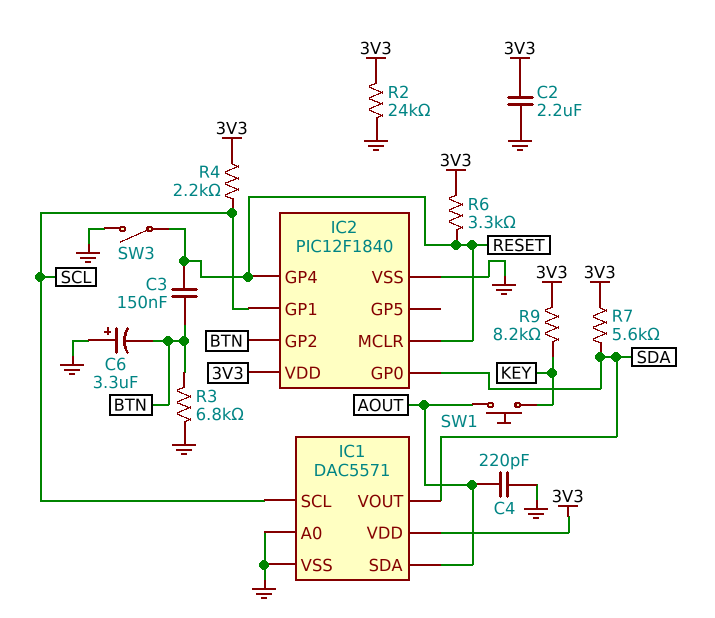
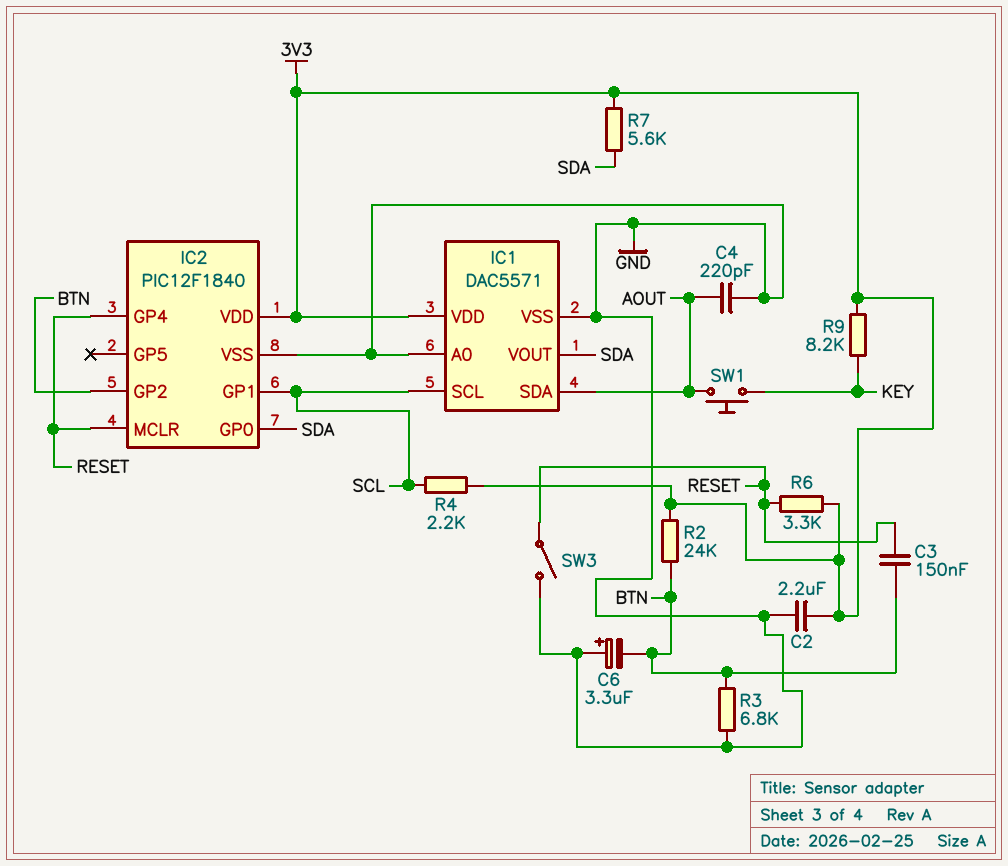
R2: 24k (3V3, GND) -> 24k (3V3, BTN)

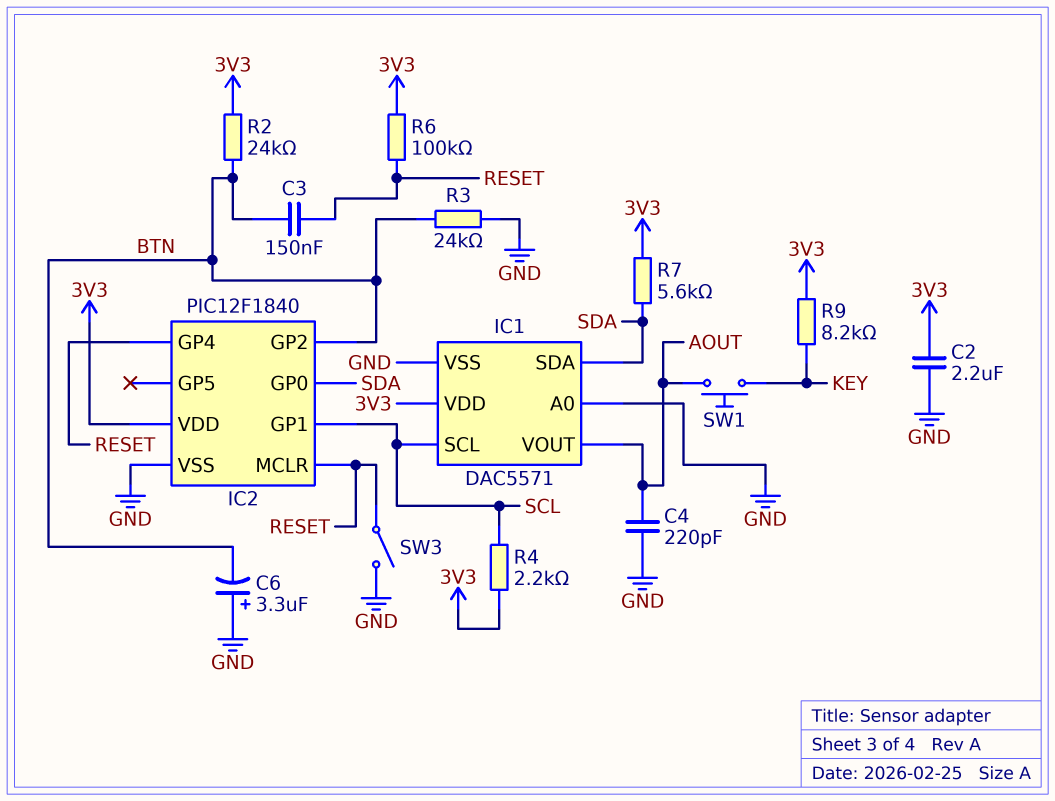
IC1 pin SDA: AOUT -> SDA
IC1 pin VOUT: SDA -> AOUT
R3: 6.8k (BTN, GND) -> 24k (BTN, GND)
R6: 3.3k (3V3, RESET) -> 100k (3V3, RESET)

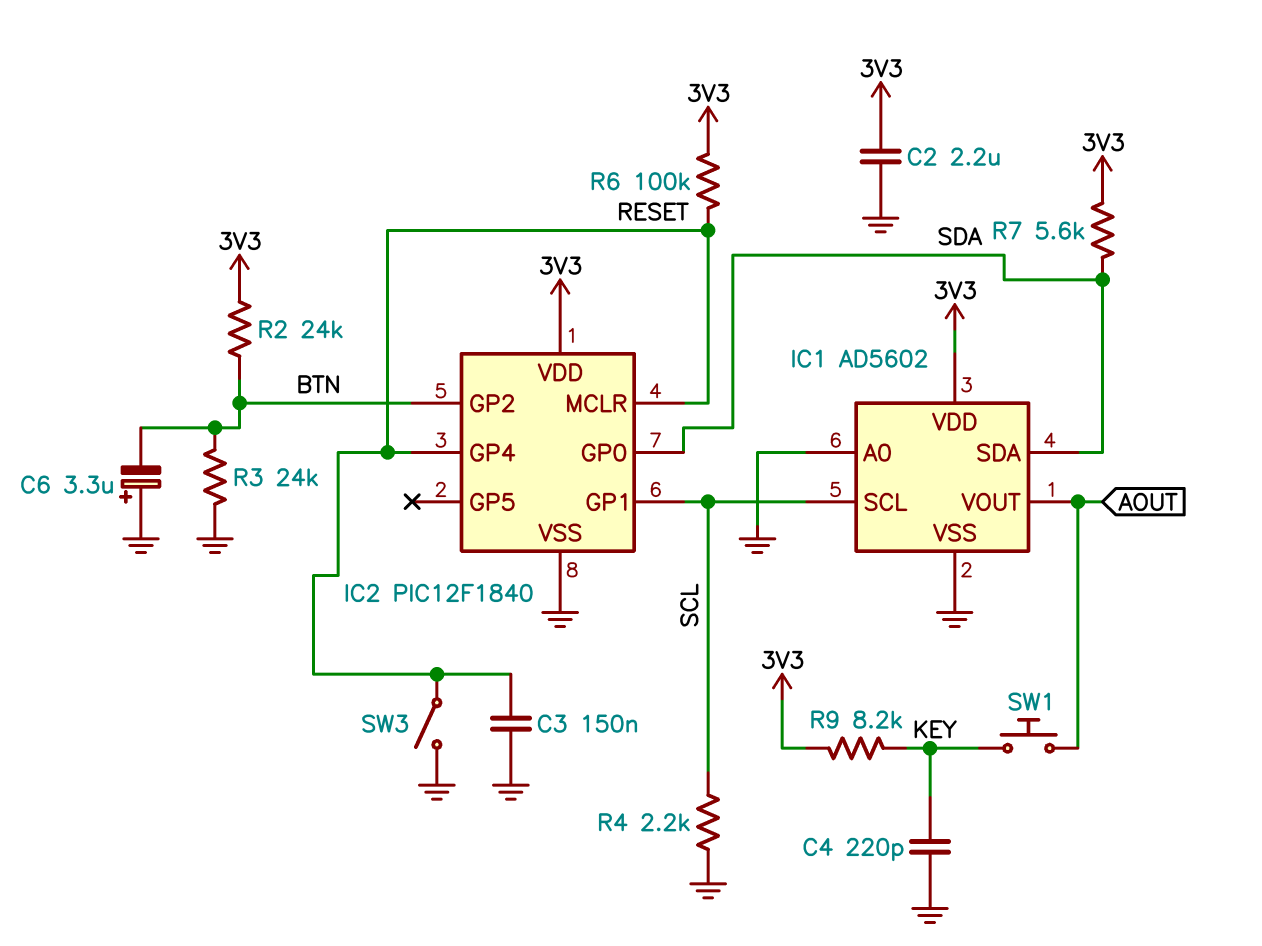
C3: 150nF (BTN, RESET) -> 150nF (GND, RESET)
C4: 220pF (AOUT, GND) -> 220pF (GND, KEY)
IC1: DAC5571 -> AD5602
R4: 2.2k (3V3, SCL) -> 2.2k (GND, SCL)

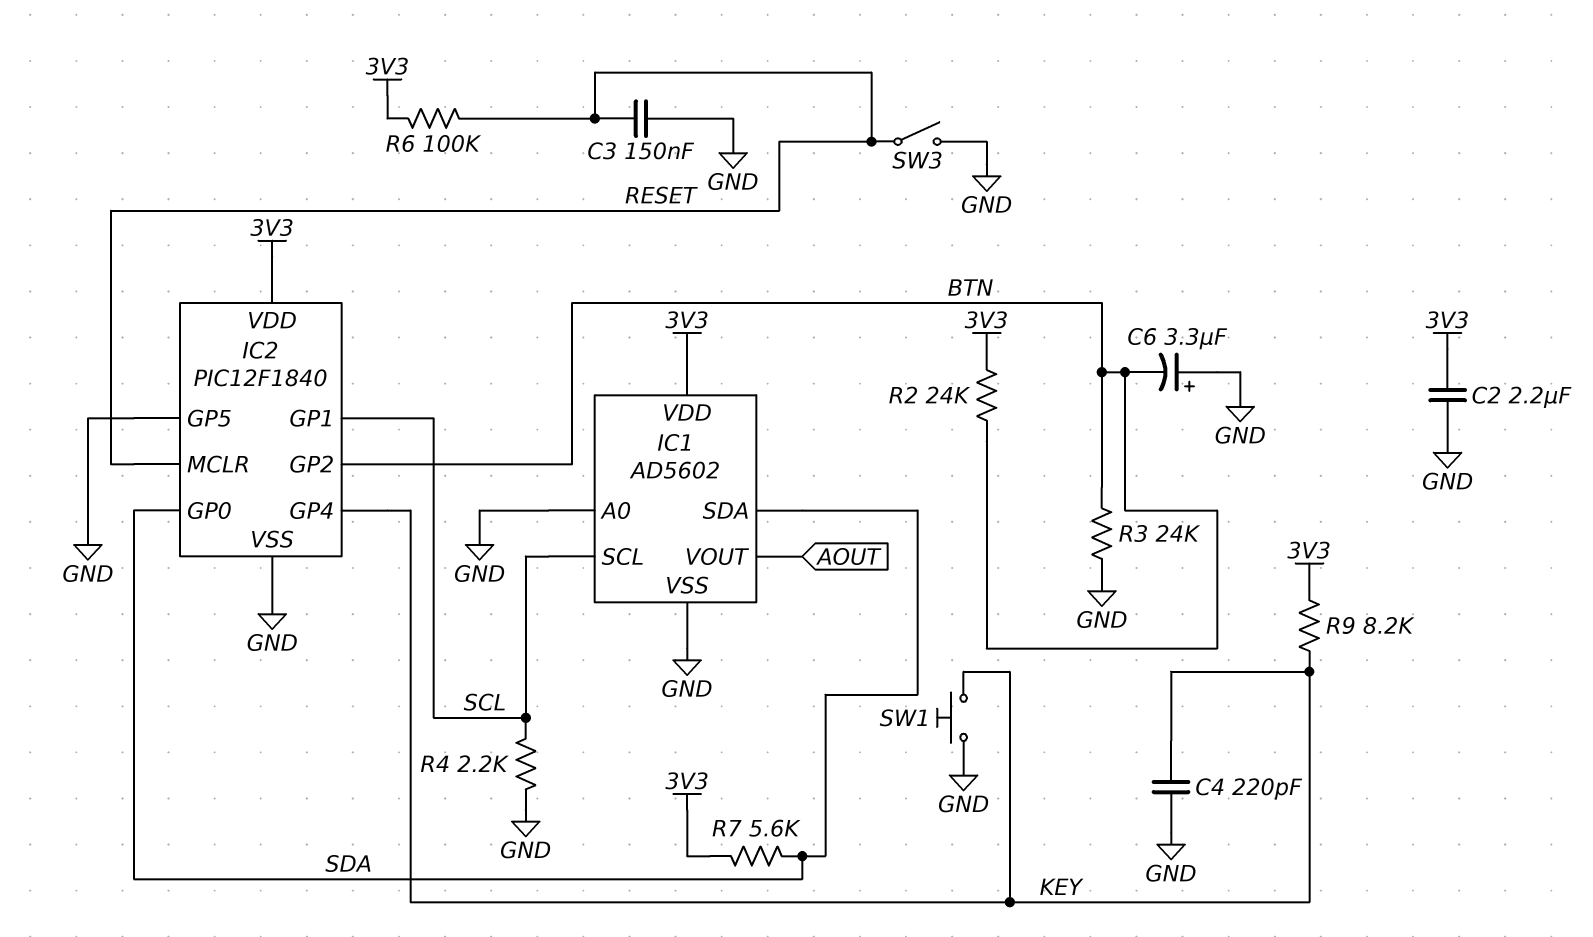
IC2 pin GP4: RESET -> KEY
IC2 pin GP5: none -> GND
SW1: button (AOUT, KEY) -> button (GND, KEY)

